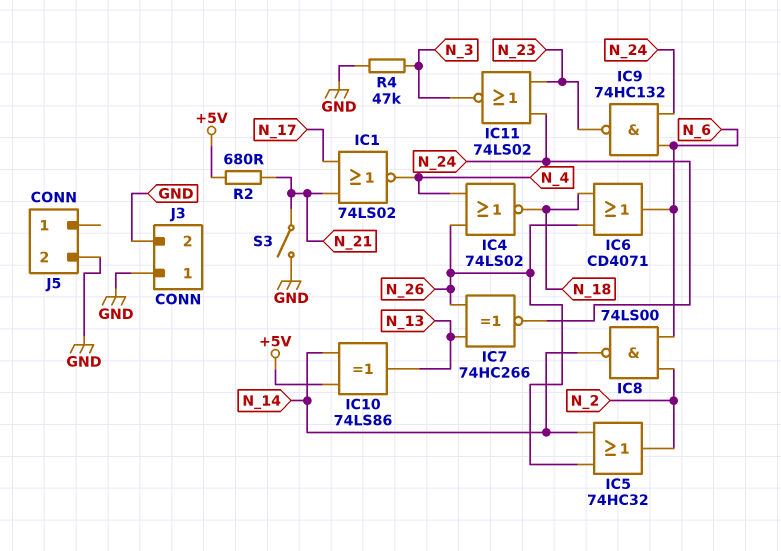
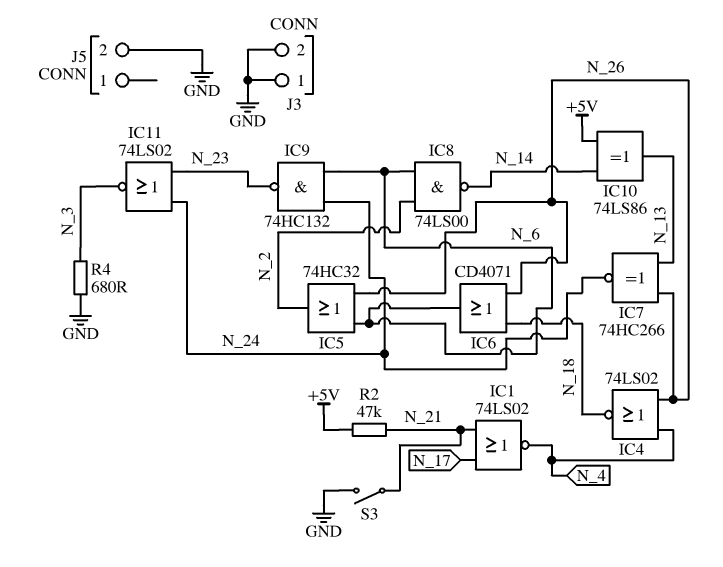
IC5: OR 74HC32 (in N_14, in N_26, out N_2) -> OR 74HC32 (in N_6, in N_26, out N_2)
R2: 680 (+5V, N_21) -> 47k (+5V, N_21)
R4: 47k (GND, N_3) -> 680 (GND, N_3)

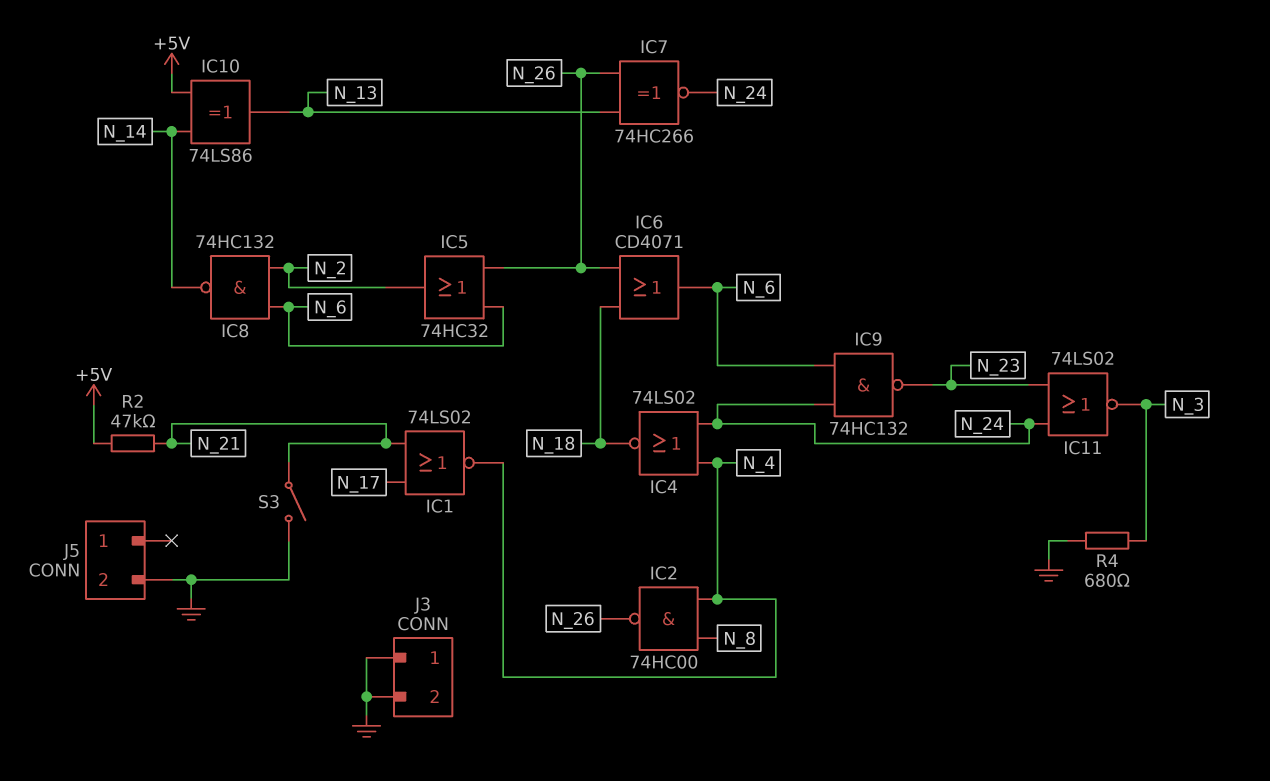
IC2: none -> NAND 74HC00 (in N_4, in N_8, out N_26)
IC4: NOR 74LS02 (in N_4, in N_26, out N_18) -> NOR 74LS02 (in N_4, in N_24, out N_18)
IC8: NAND 74LS00 (in N_2, in N_6, out N_14) -> NAND 74HC132 (in N_2, in N_6, out N_14)

